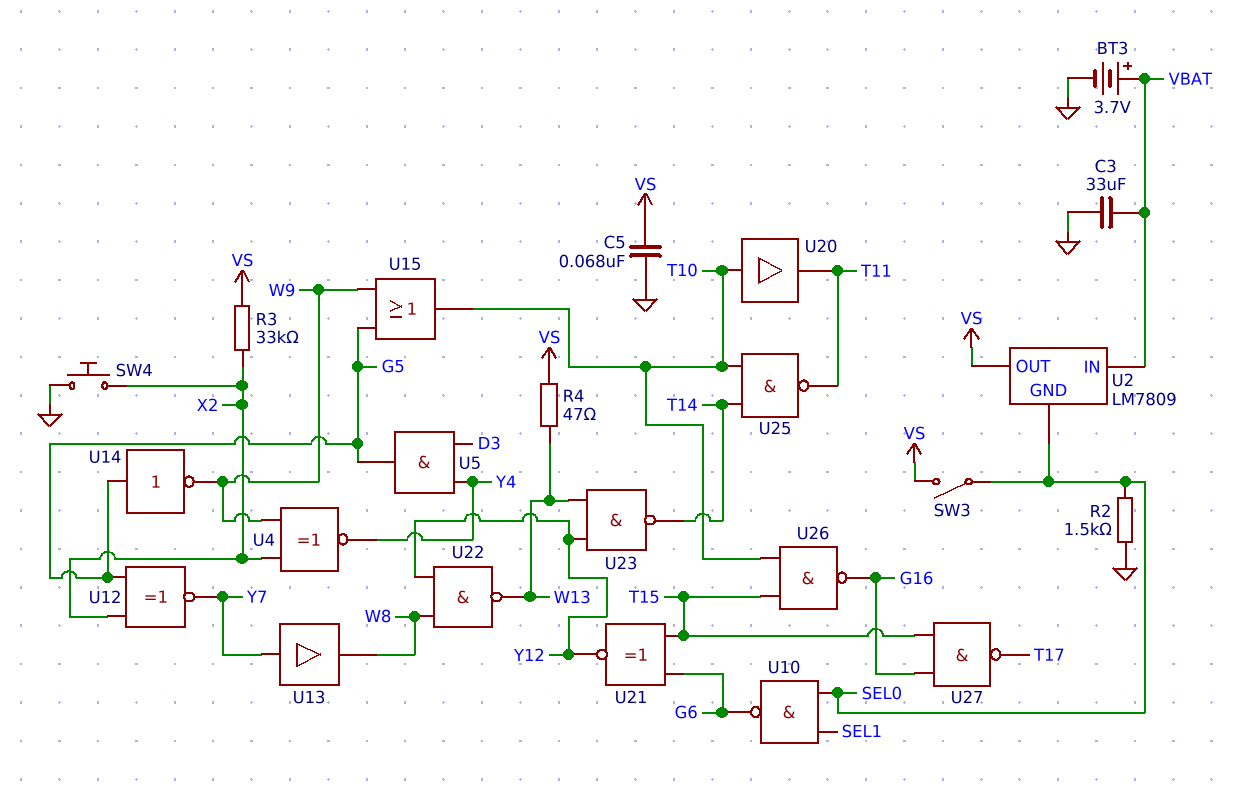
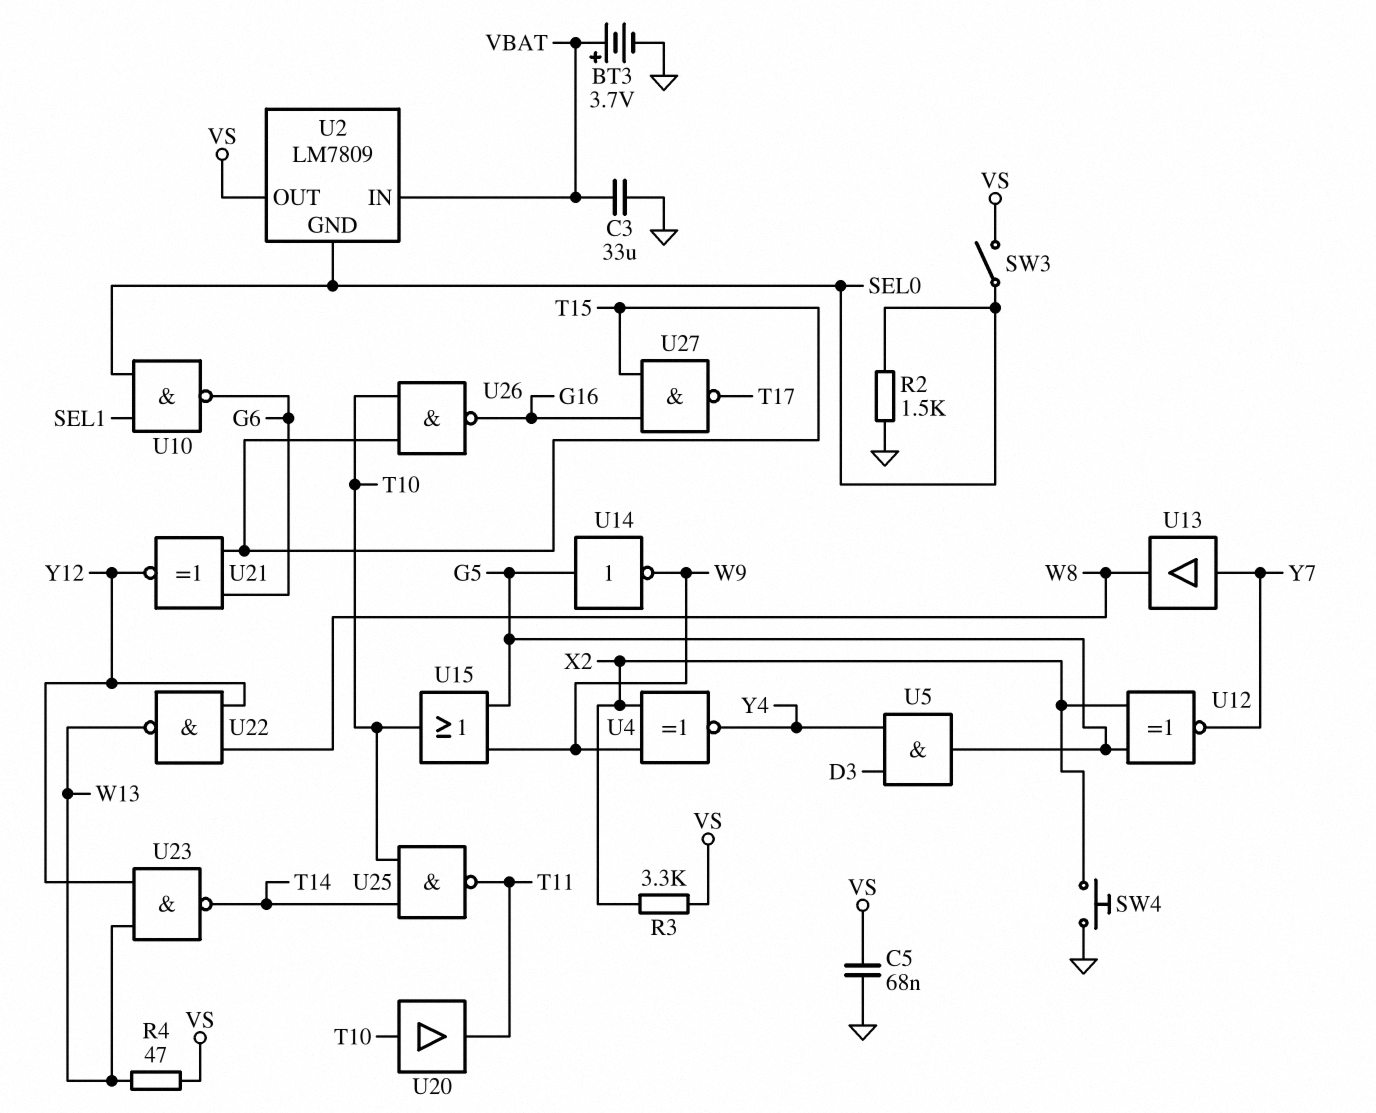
R3: 33k (VS, X2) -> 3.3k (VS, X2)

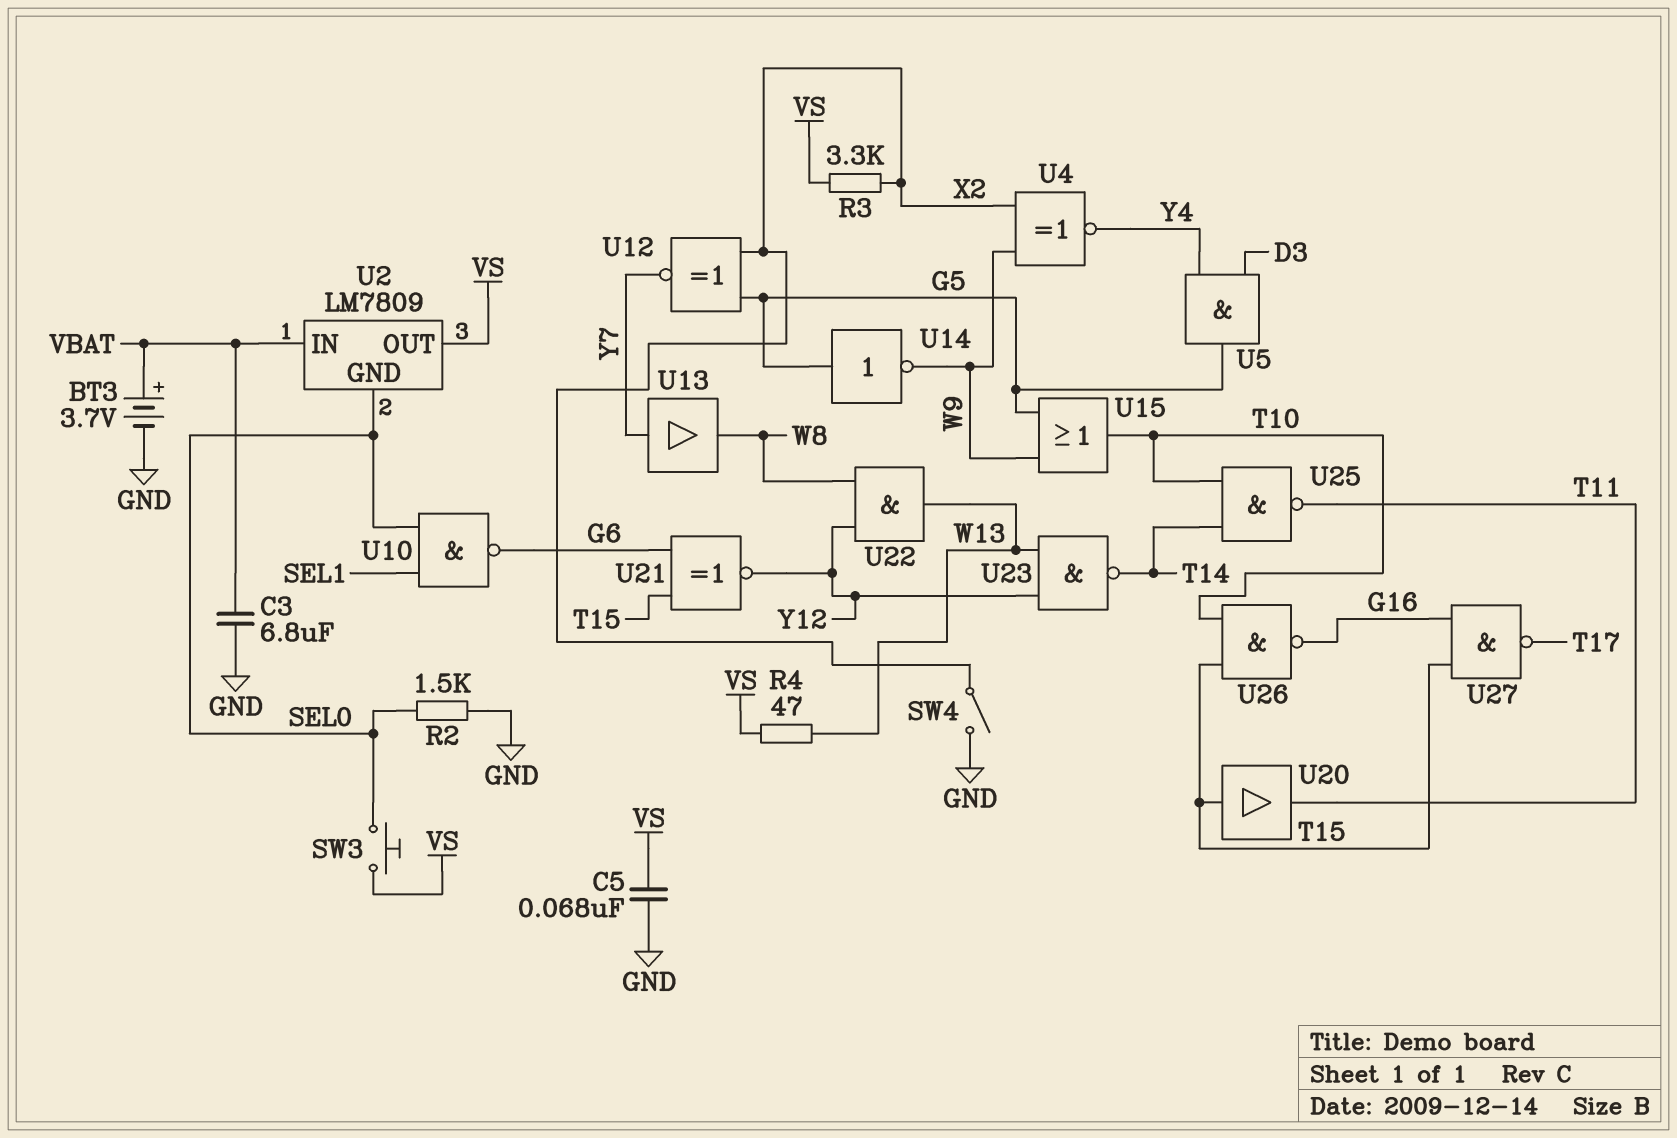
C3: 33uF (GND, VBAT) -> 6.8uF (GND, VBAT)
SW3: switch (SEL0, VS) -> button (SEL0, VS)
SW4: button (GND, X2) -> switch (GND, X2)
U20: buffer (in T10, out T11) -> buffer (in T15, out T11)
U22: NAND (in W8, in Y12, out W13) -> AND (in W8, in Y12, out W13)

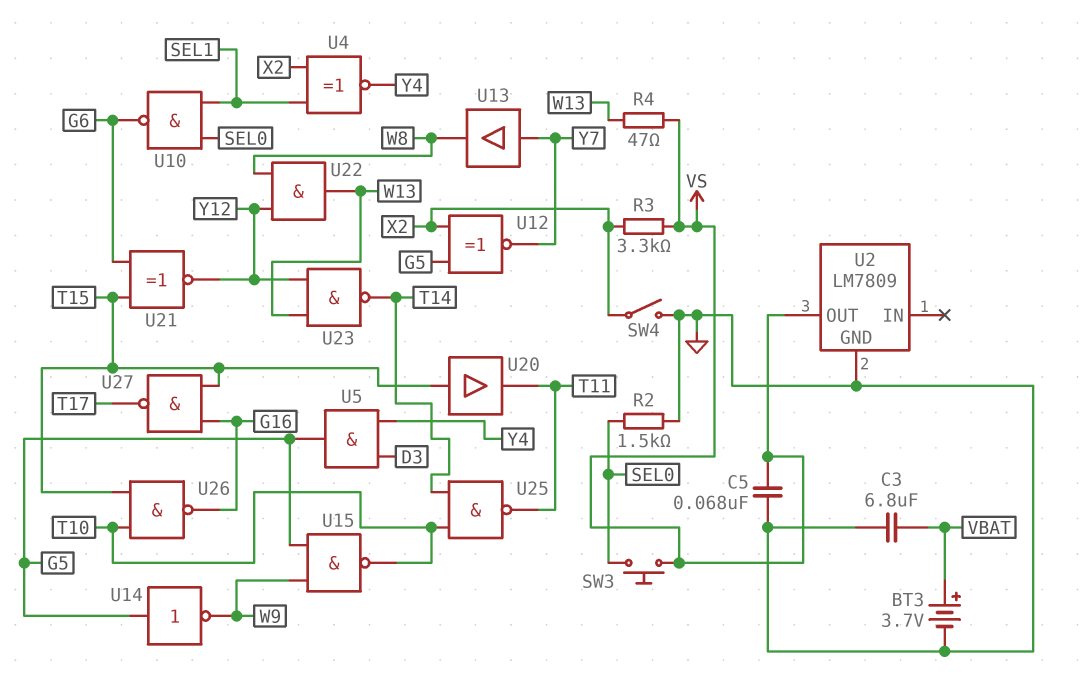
U2 pin GND: SEL0 -> GND
U2 pin IN: VBAT -> none
U4: XNOR (in W9, in X2, out Y4) -> XNOR (in SEL1, in X2, out Y4)
U15: OR (in G5, in W9, out T10) -> NAND (in G5, in W9, out T10)

